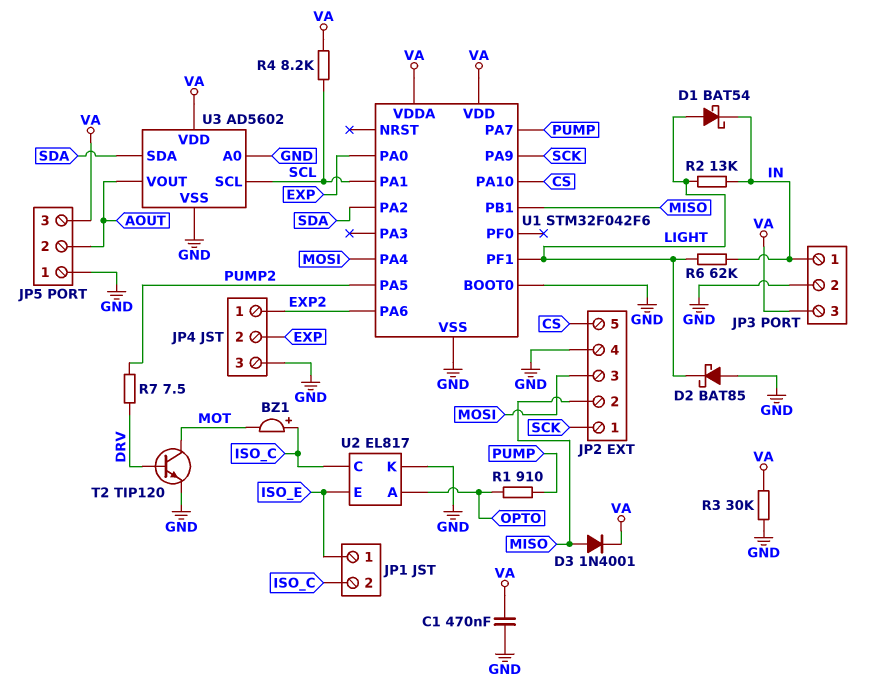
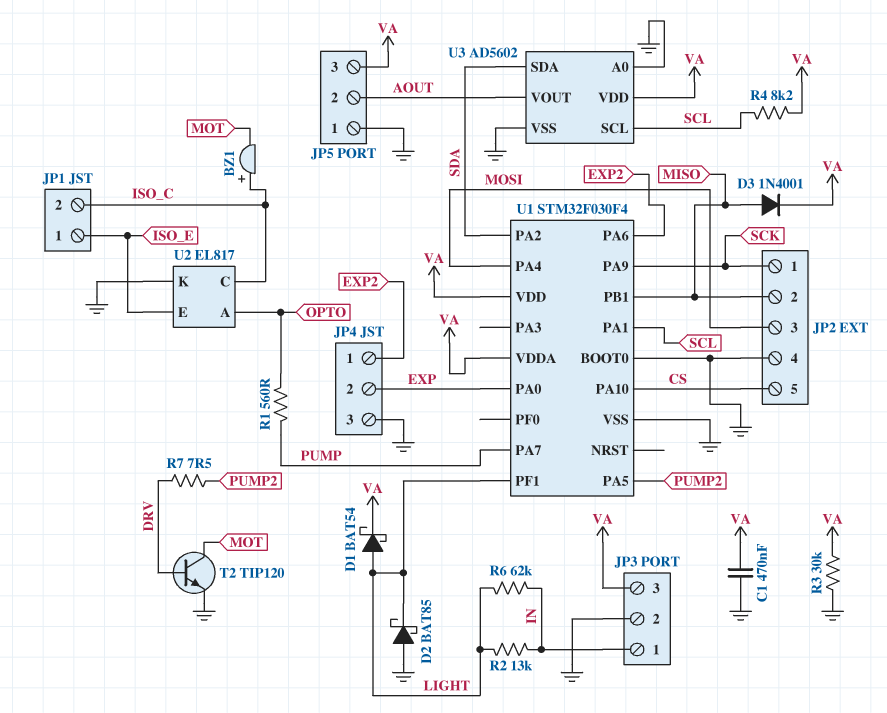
D1: schottky BAT54 (A LIGHT, K IN) -> schottky BAT54 (A LIGHT, K VA)
R1: 910 (OPTO, PUMP) -> 560 (OPTO, PUMP)
U1: STM32F042F6 -> STM32F030F4

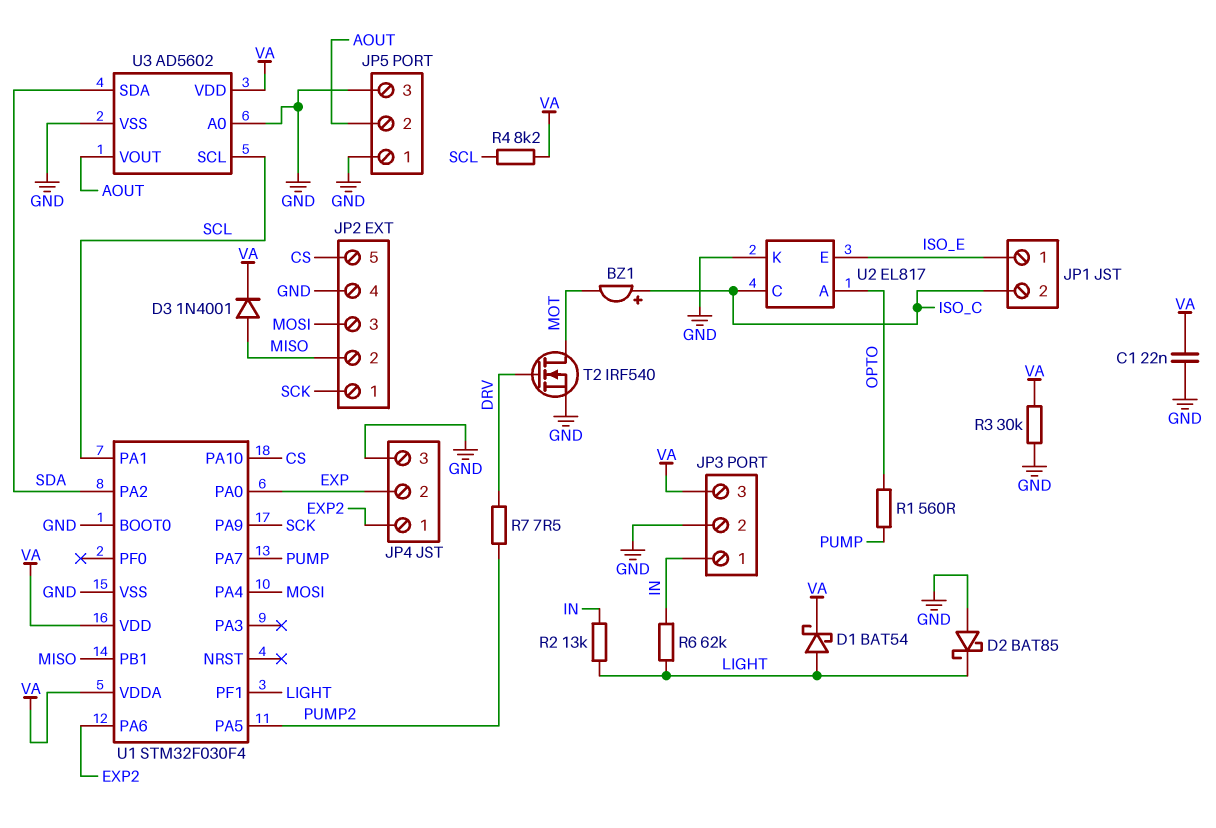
C1: 470nF (GND, VA) -> 22nF (GND, VA)
JP5 pin 3: VA -> GND
T2: NPN TIP120 (B DRV, C MOT, E GND) -> NMOS IRF540 (G DRV, D MOT, S GND)

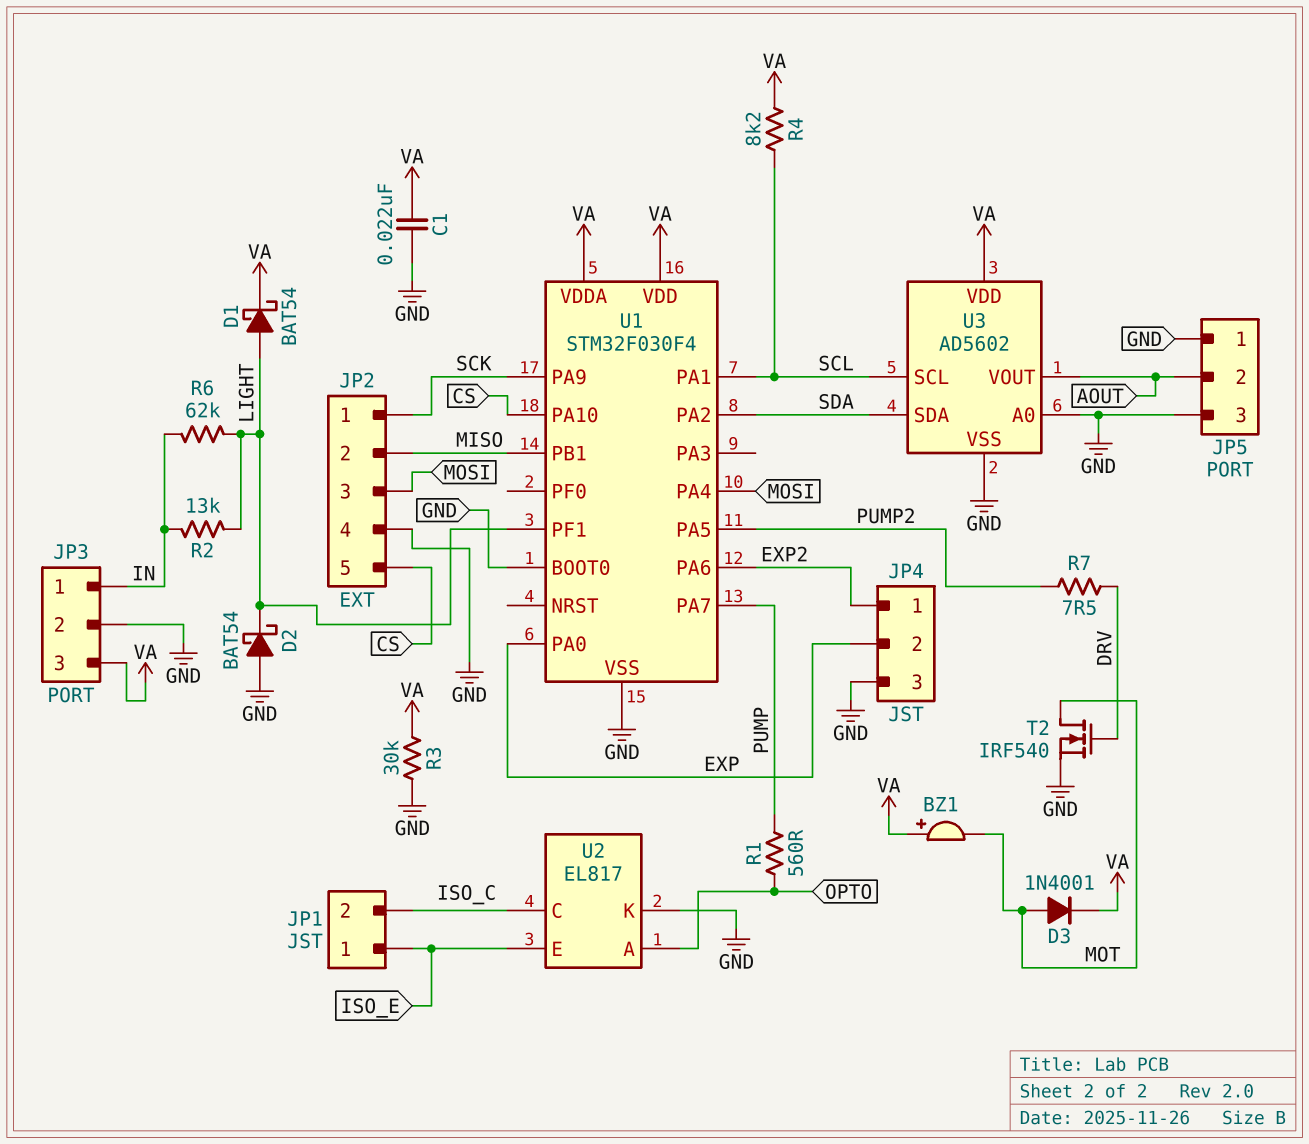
BZ1: buzzer (plus ISO_C, minus MOT) -> buzzer (plus VA, minus MOT)
D2: schottky BAT85 (A GND, K LIGHT) -> schottky BAT54 (A GND, K LIGHT)
D3: diode 1N4001 (A MISO, K VA) -> diode 1N4001 (A MOT, K VA)

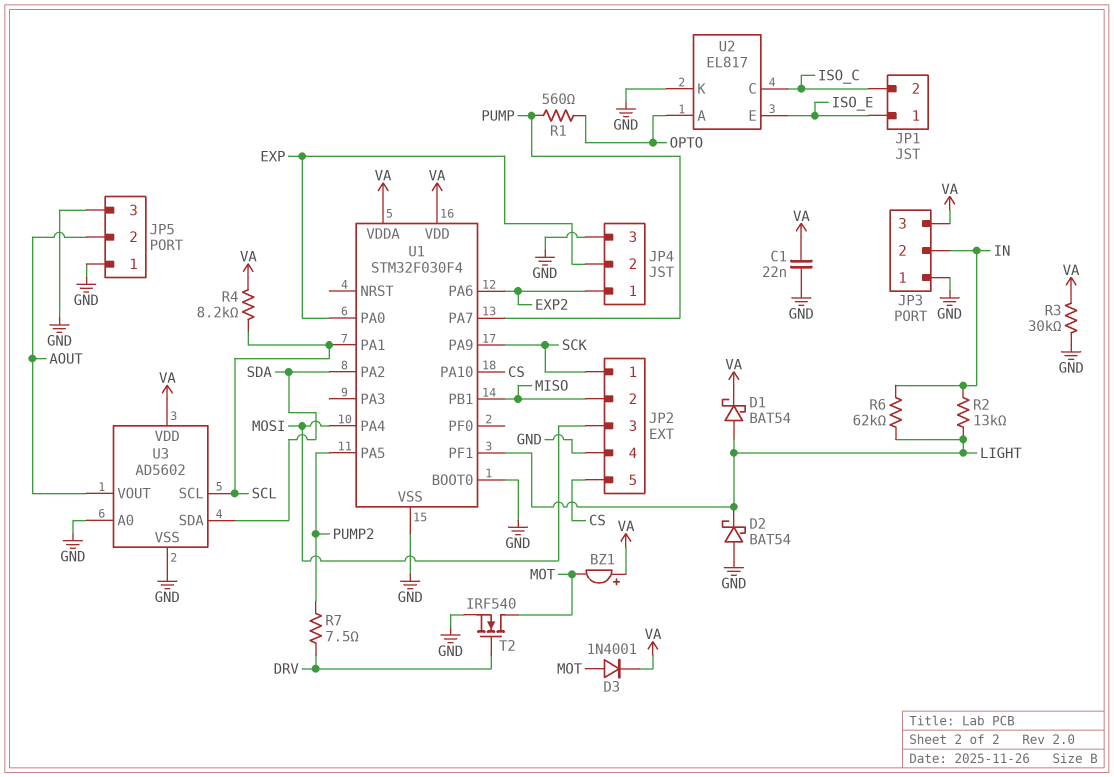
JP3 pin 1: IN -> GND
JP3 pin 2: GND -> IN

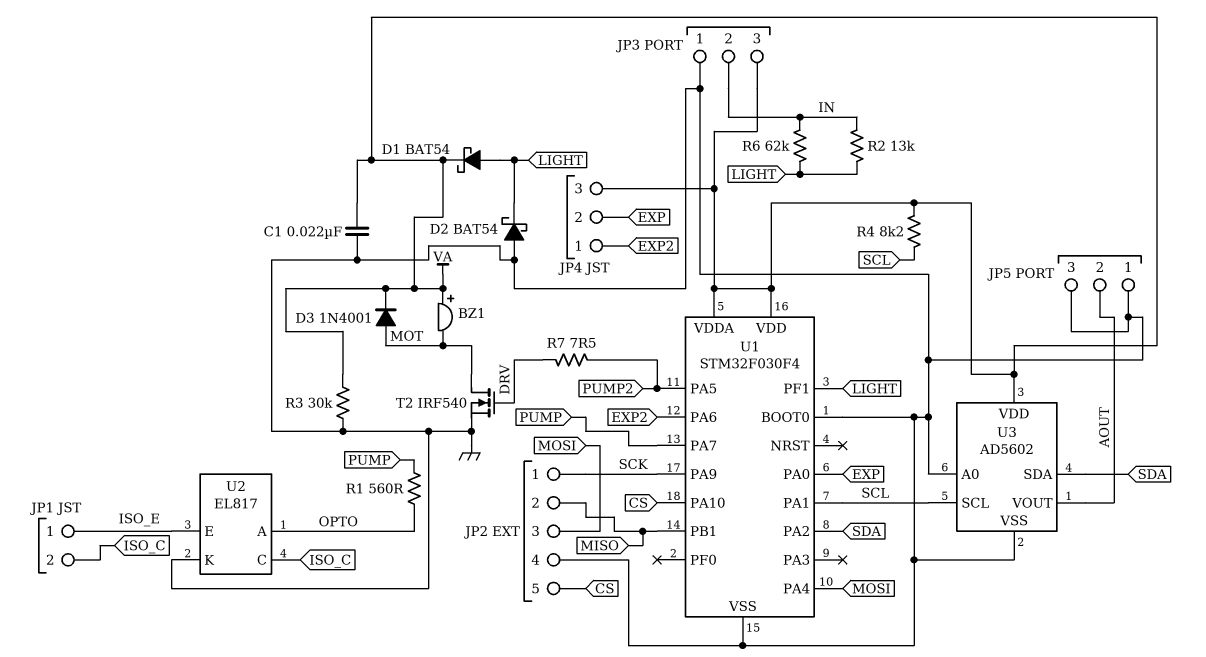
JP4 pin 3: GND -> VA

